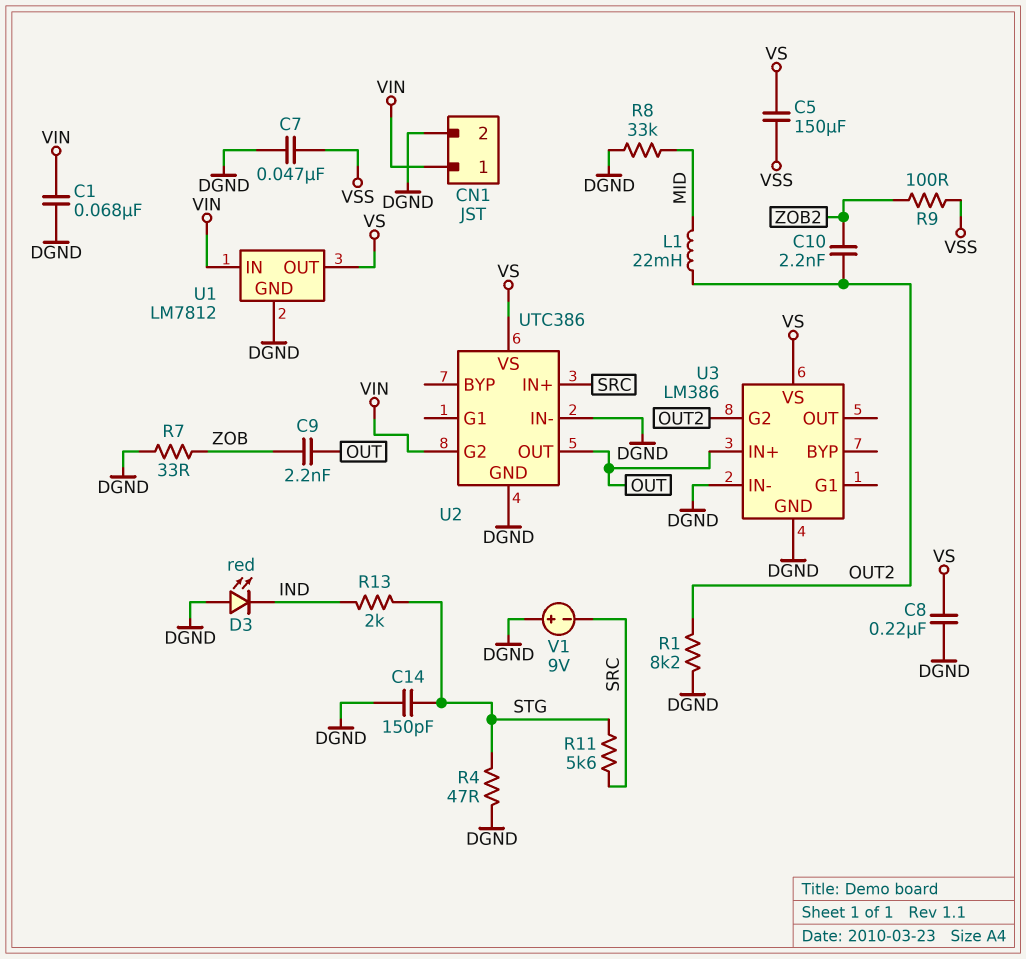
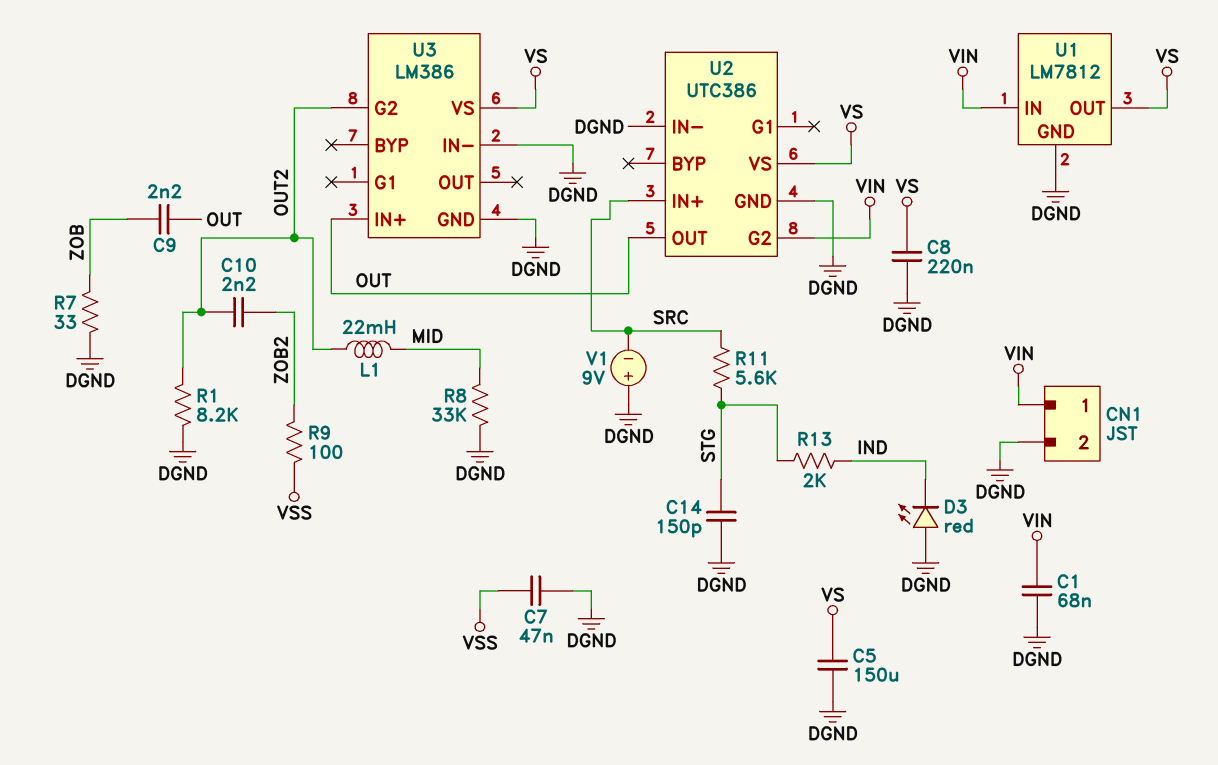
C5: 150uF (VS, VSS) -> 150uF (DGND, VS)
R4: 47 (DGND, STG) -> none

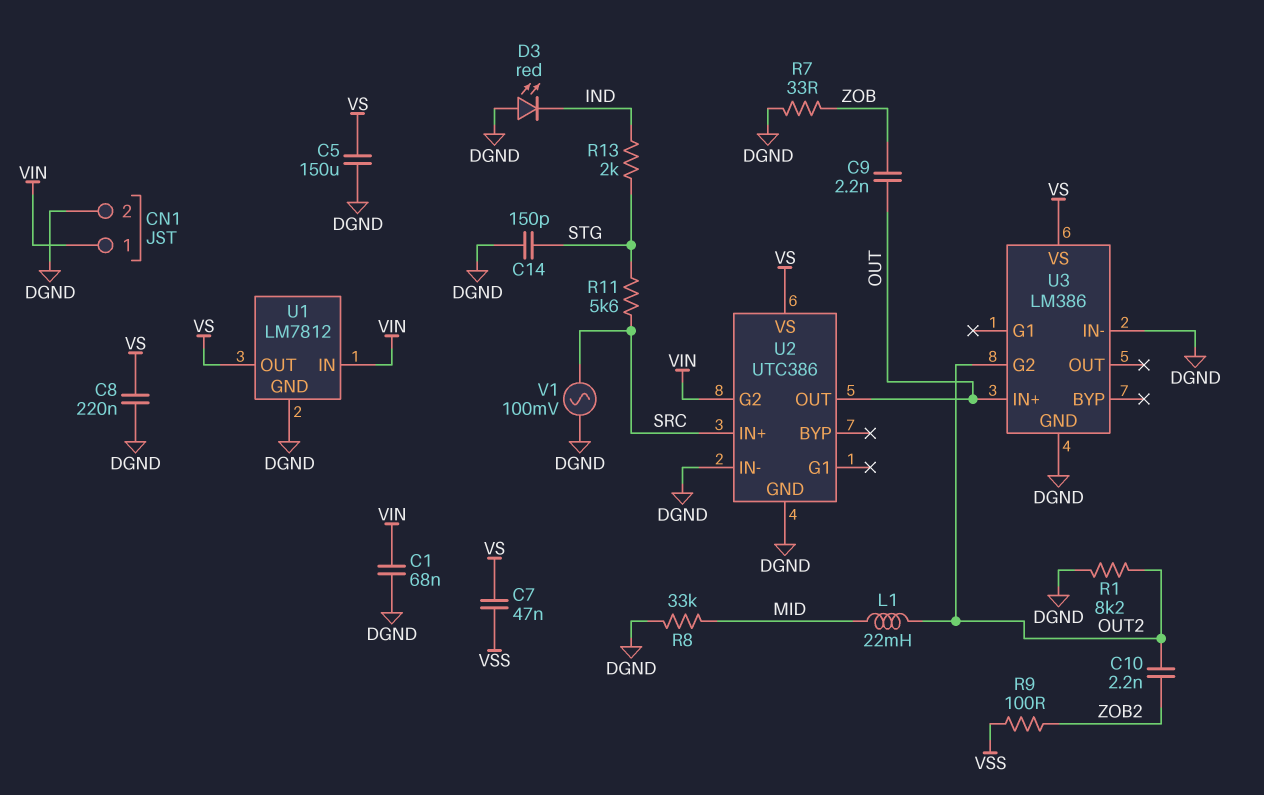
C7: 47nF (DGND, VSS) -> 47nF (VS, VSS)
V1: 9V (plus DGND, minus SRC) -> AC 100mV (DGND, SRC)

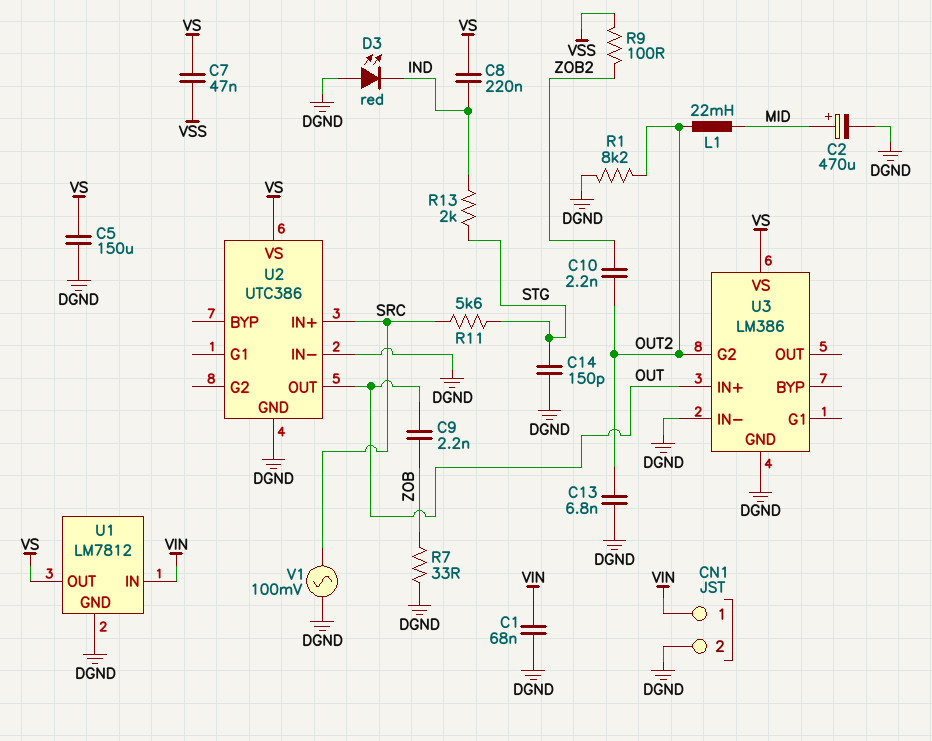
C2: none -> 470uF (plus MID, minus DGND)
C8: 220nF (DGND, VS) -> 220nF (IND, VS)
C13: none -> 6.8nF (DGND, OUT2)
R8: 33k (DGND, MID) -> none
U2 pin G2: VIN -> none

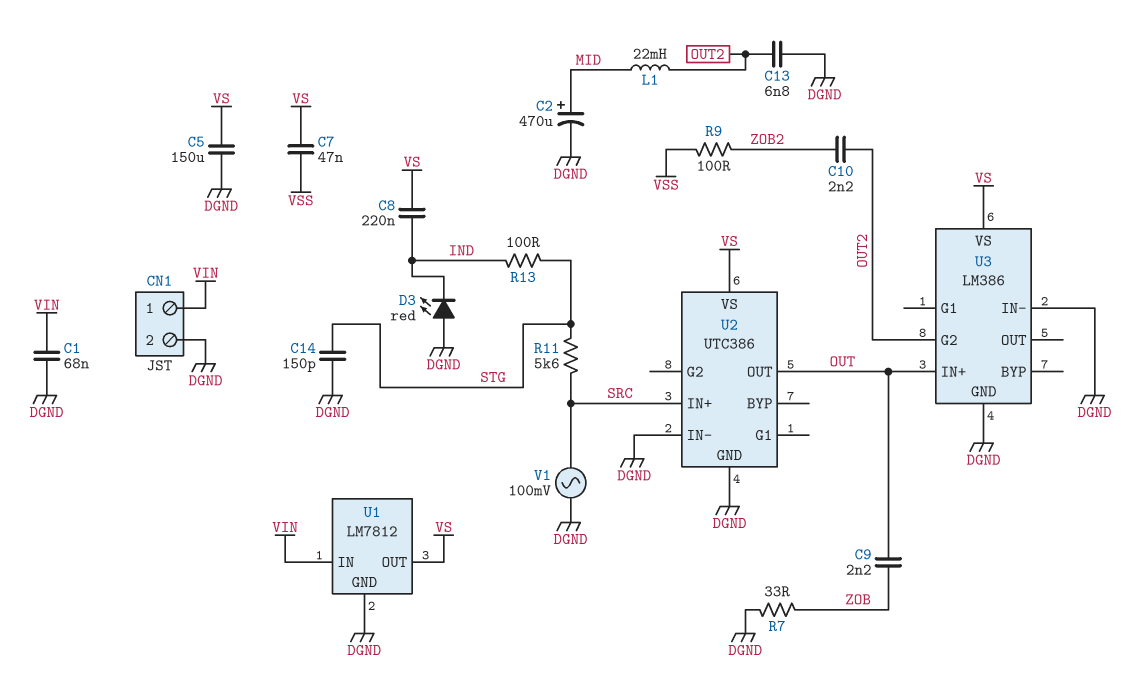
R1: 8.2k (DGND, OUT2) -> none
R13: 2k (IND, STG) -> 100 (IND, STG)

